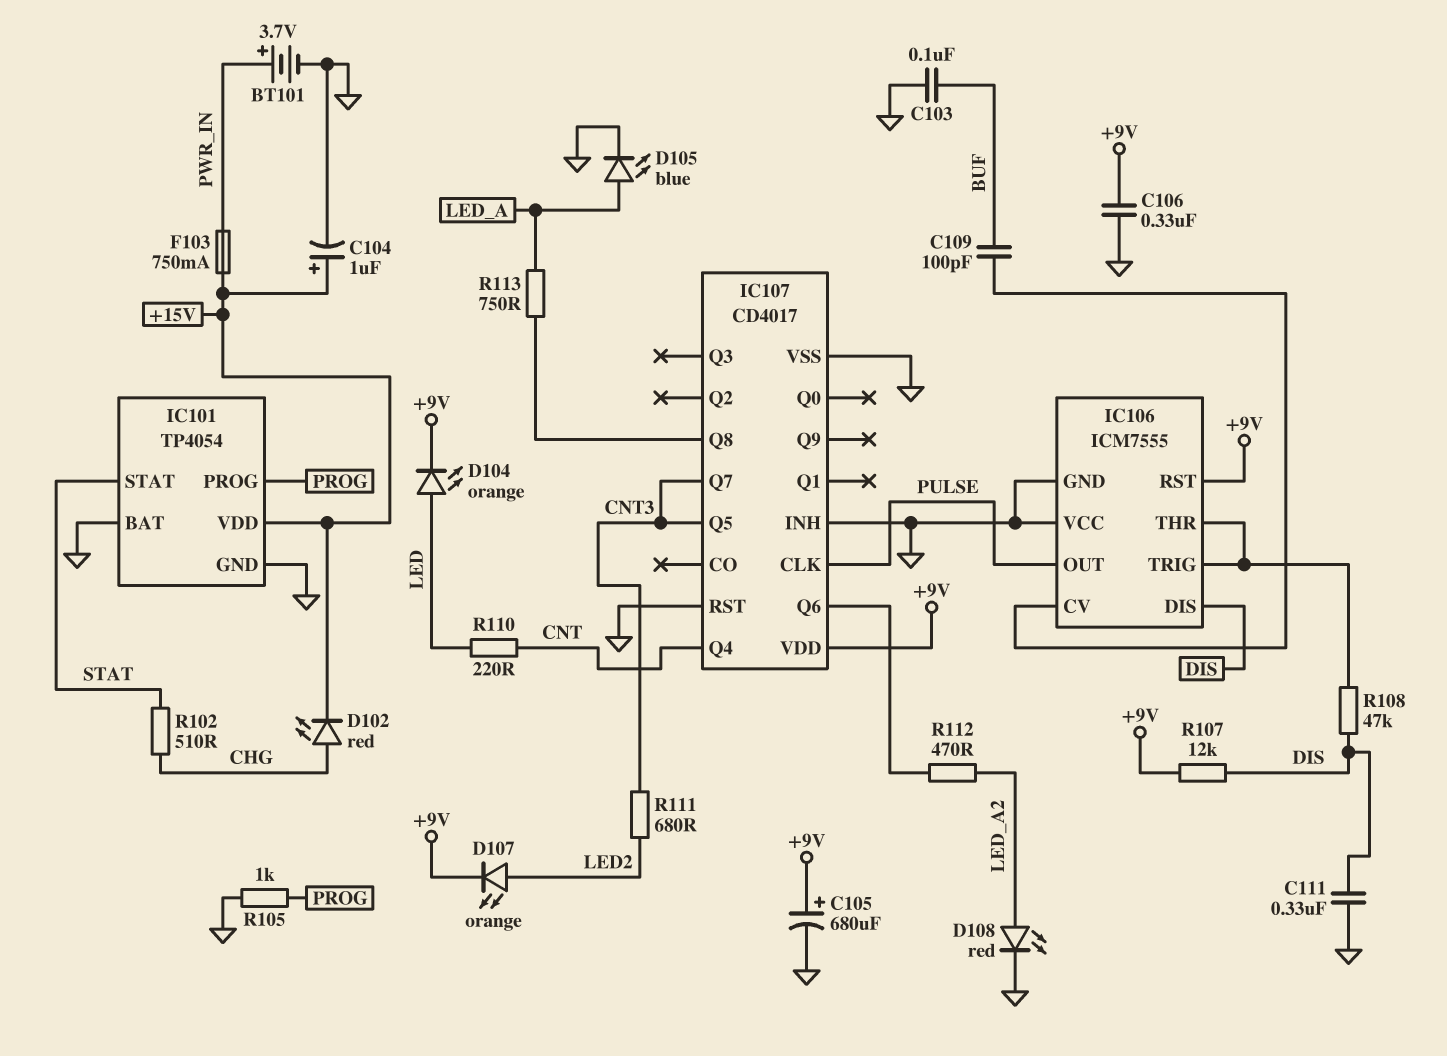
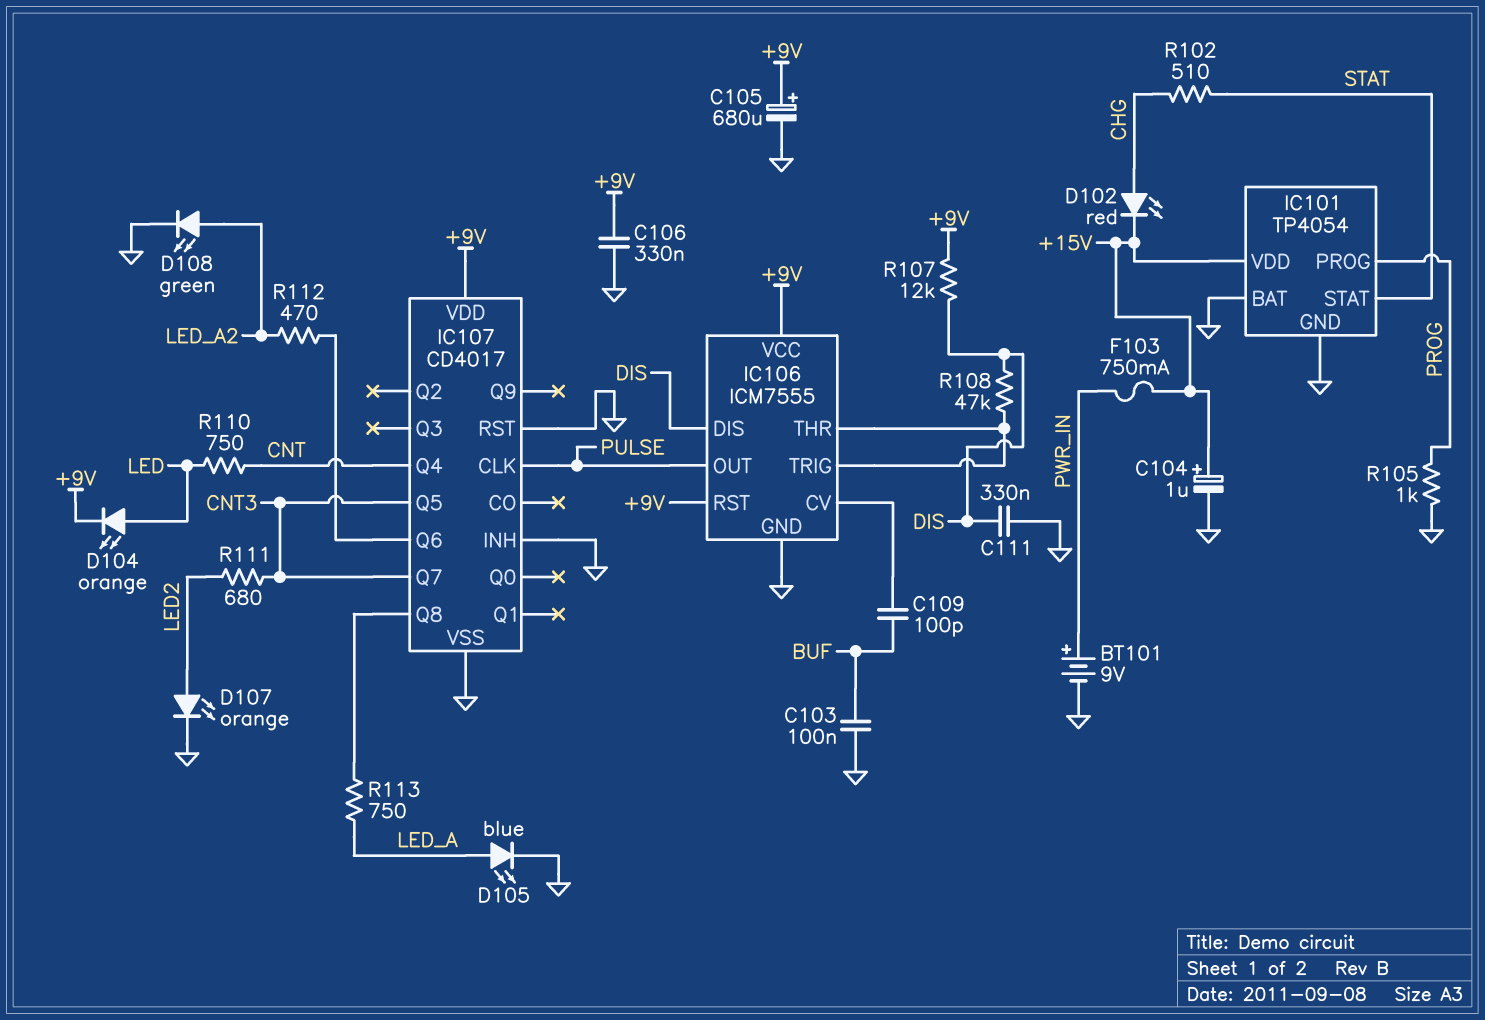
BT101: 3.7V (plus PWR_IN, minus GND) -> 9V (plus PWR_IN, minus GND)
D107: LED orange (A LED2, K +9V) -> LED orange (A LED2, K GND)
D108: LED red (A LED_A2, K GND) -> LED green (A LED_A2, K GND)
IC106 pin VCC: GND -> +9V
R110: 220 (CNT, LED) -> 750 (CNT, LED)

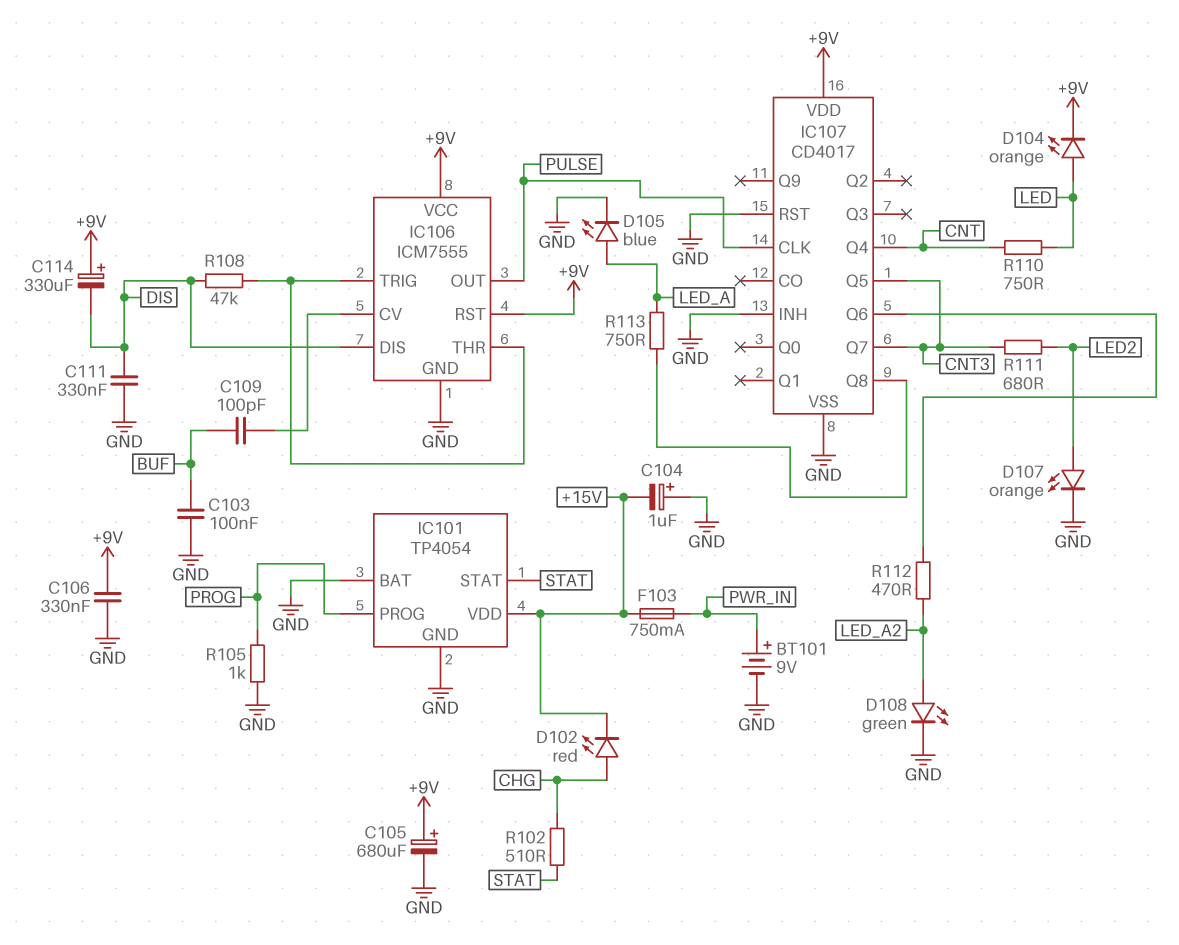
C104: 1uF (plus +15V, minus GND) -> 1uF (plus GND, minus +15V)
C114: none -> 330uF (plus +9V, minus DIS)
R107: 12k (+9V, DIS) -> none

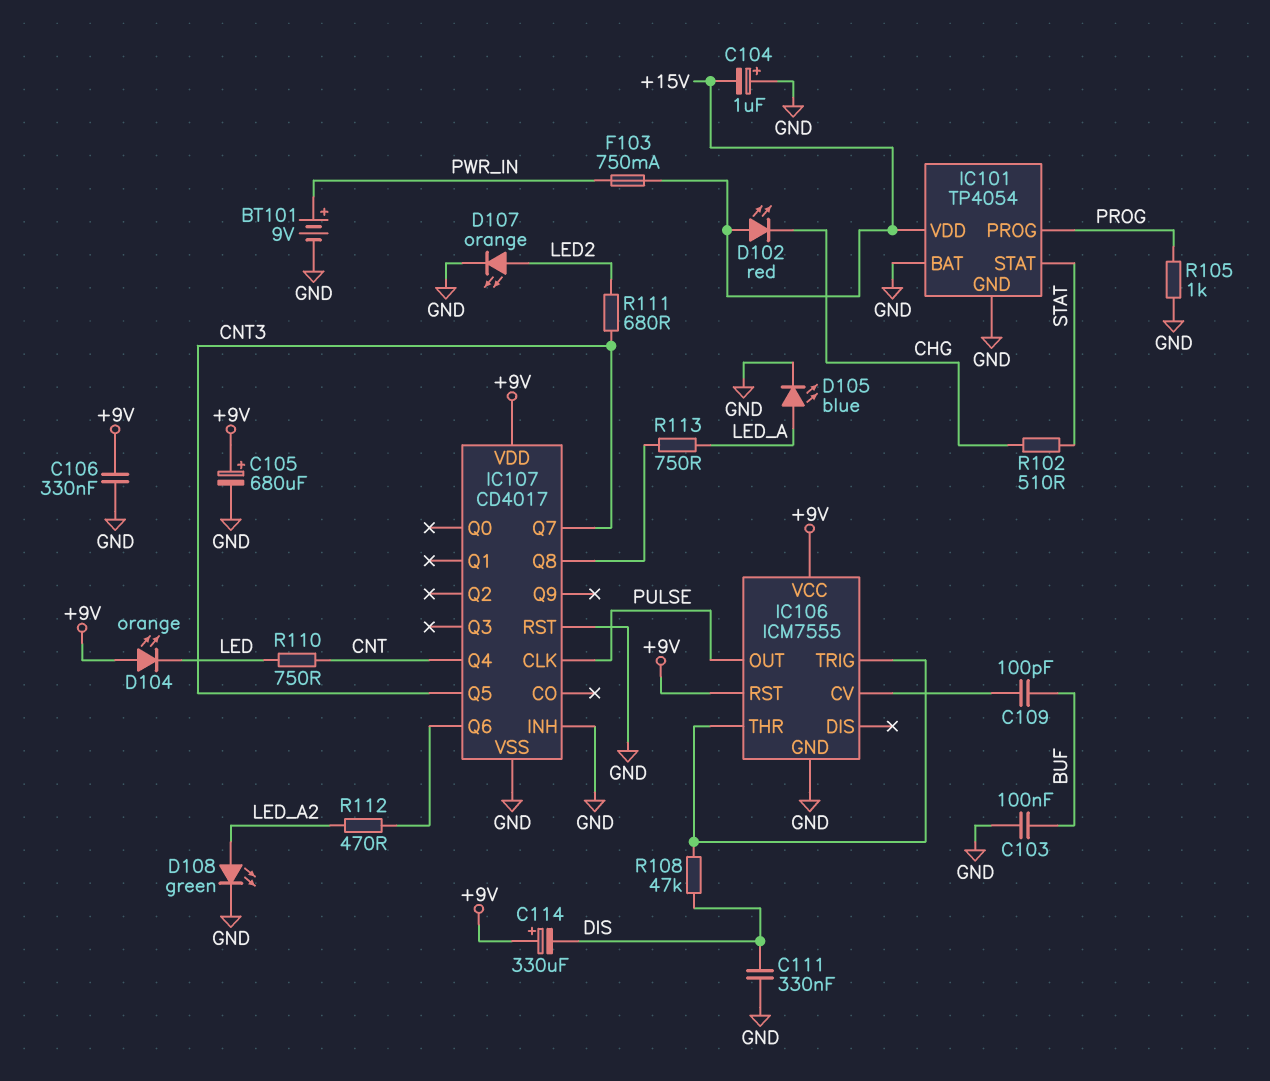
D102: LED red (A CHG, K +15V) -> LED red (A +15V, K CHG)
D104: LED orange (A LED, K +9V) -> LED orange (A +9V, K LED)
IC106 pin DIS: DIS -> none

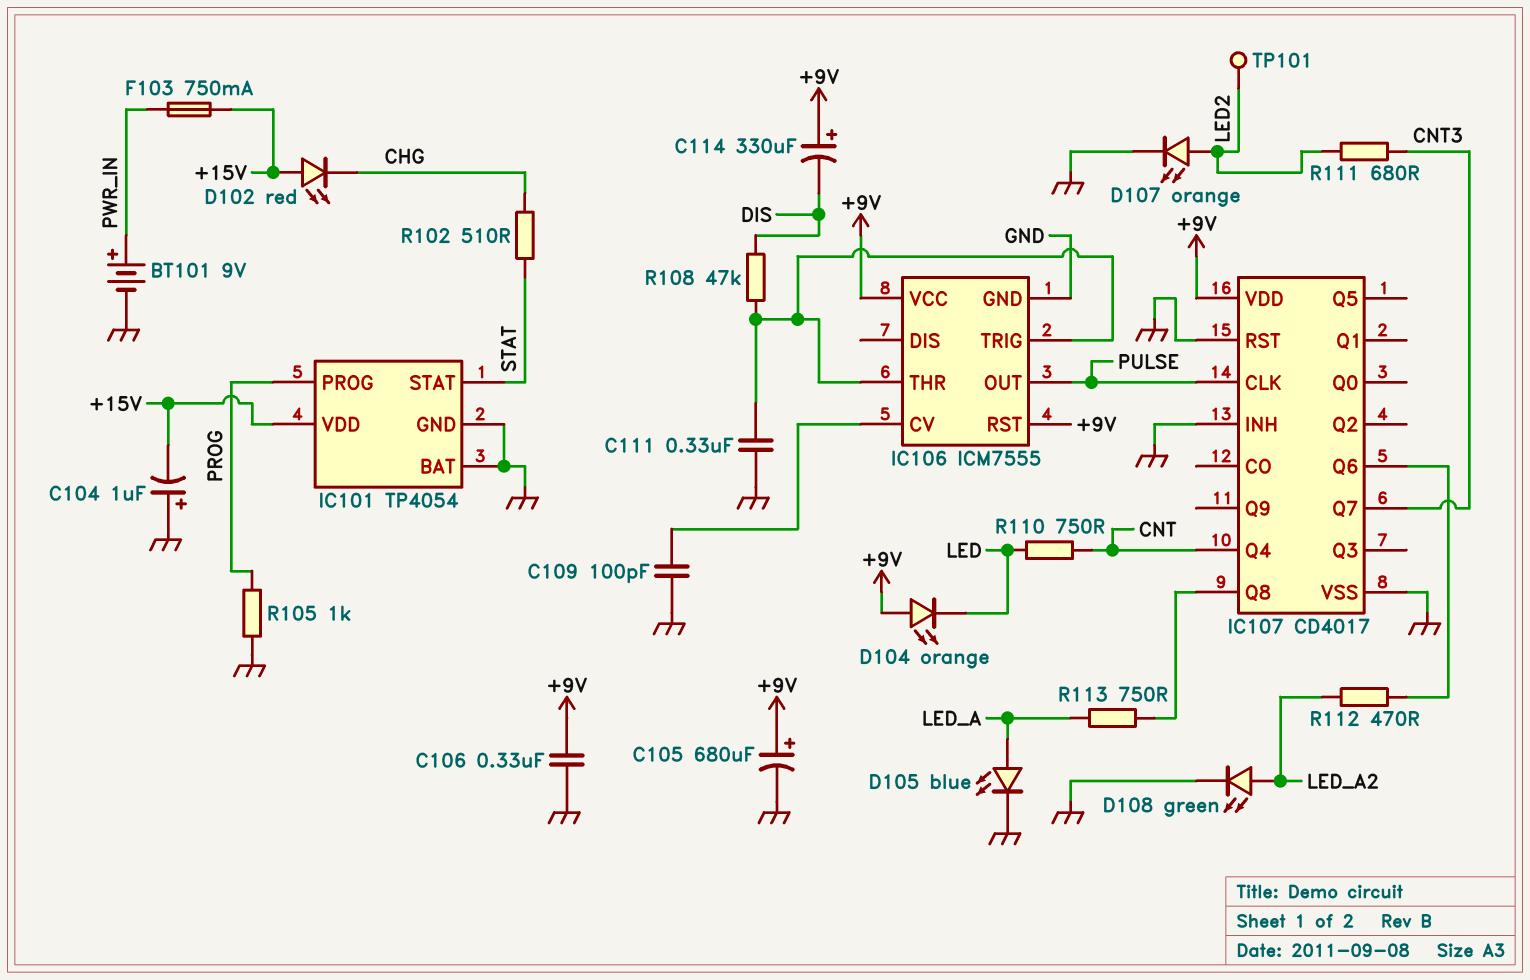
C103: 100nF (BUF, GND) -> none
C109: 100pF (BUF, IC106/CV) -> 100pF (GND, IC106/CV)
C111: 330nF (DIS, GND) -> 330nF (GND, IC106/THR)
IC107 pin Q5: CNT3 -> none
TP101: none -> test point (LED2)

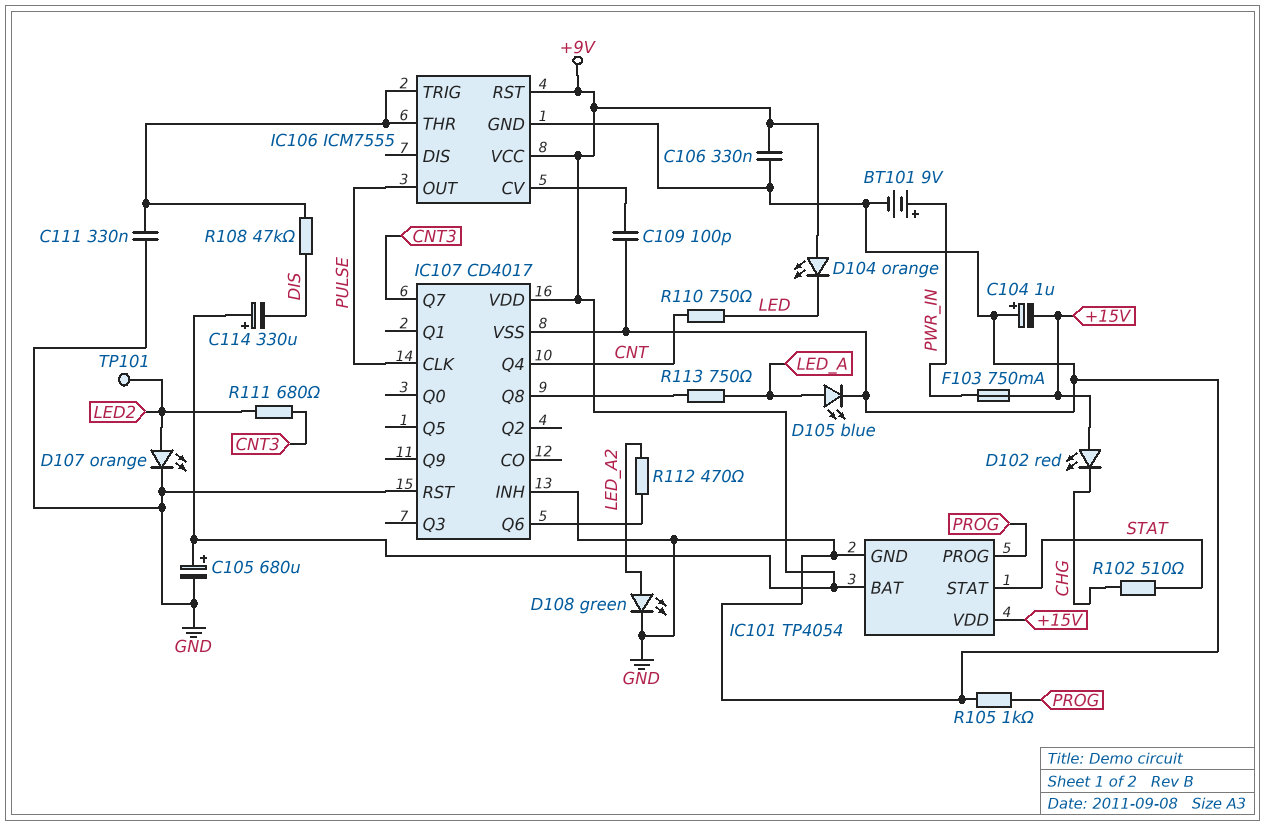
IC101 pin BAT: GND -> +9V

